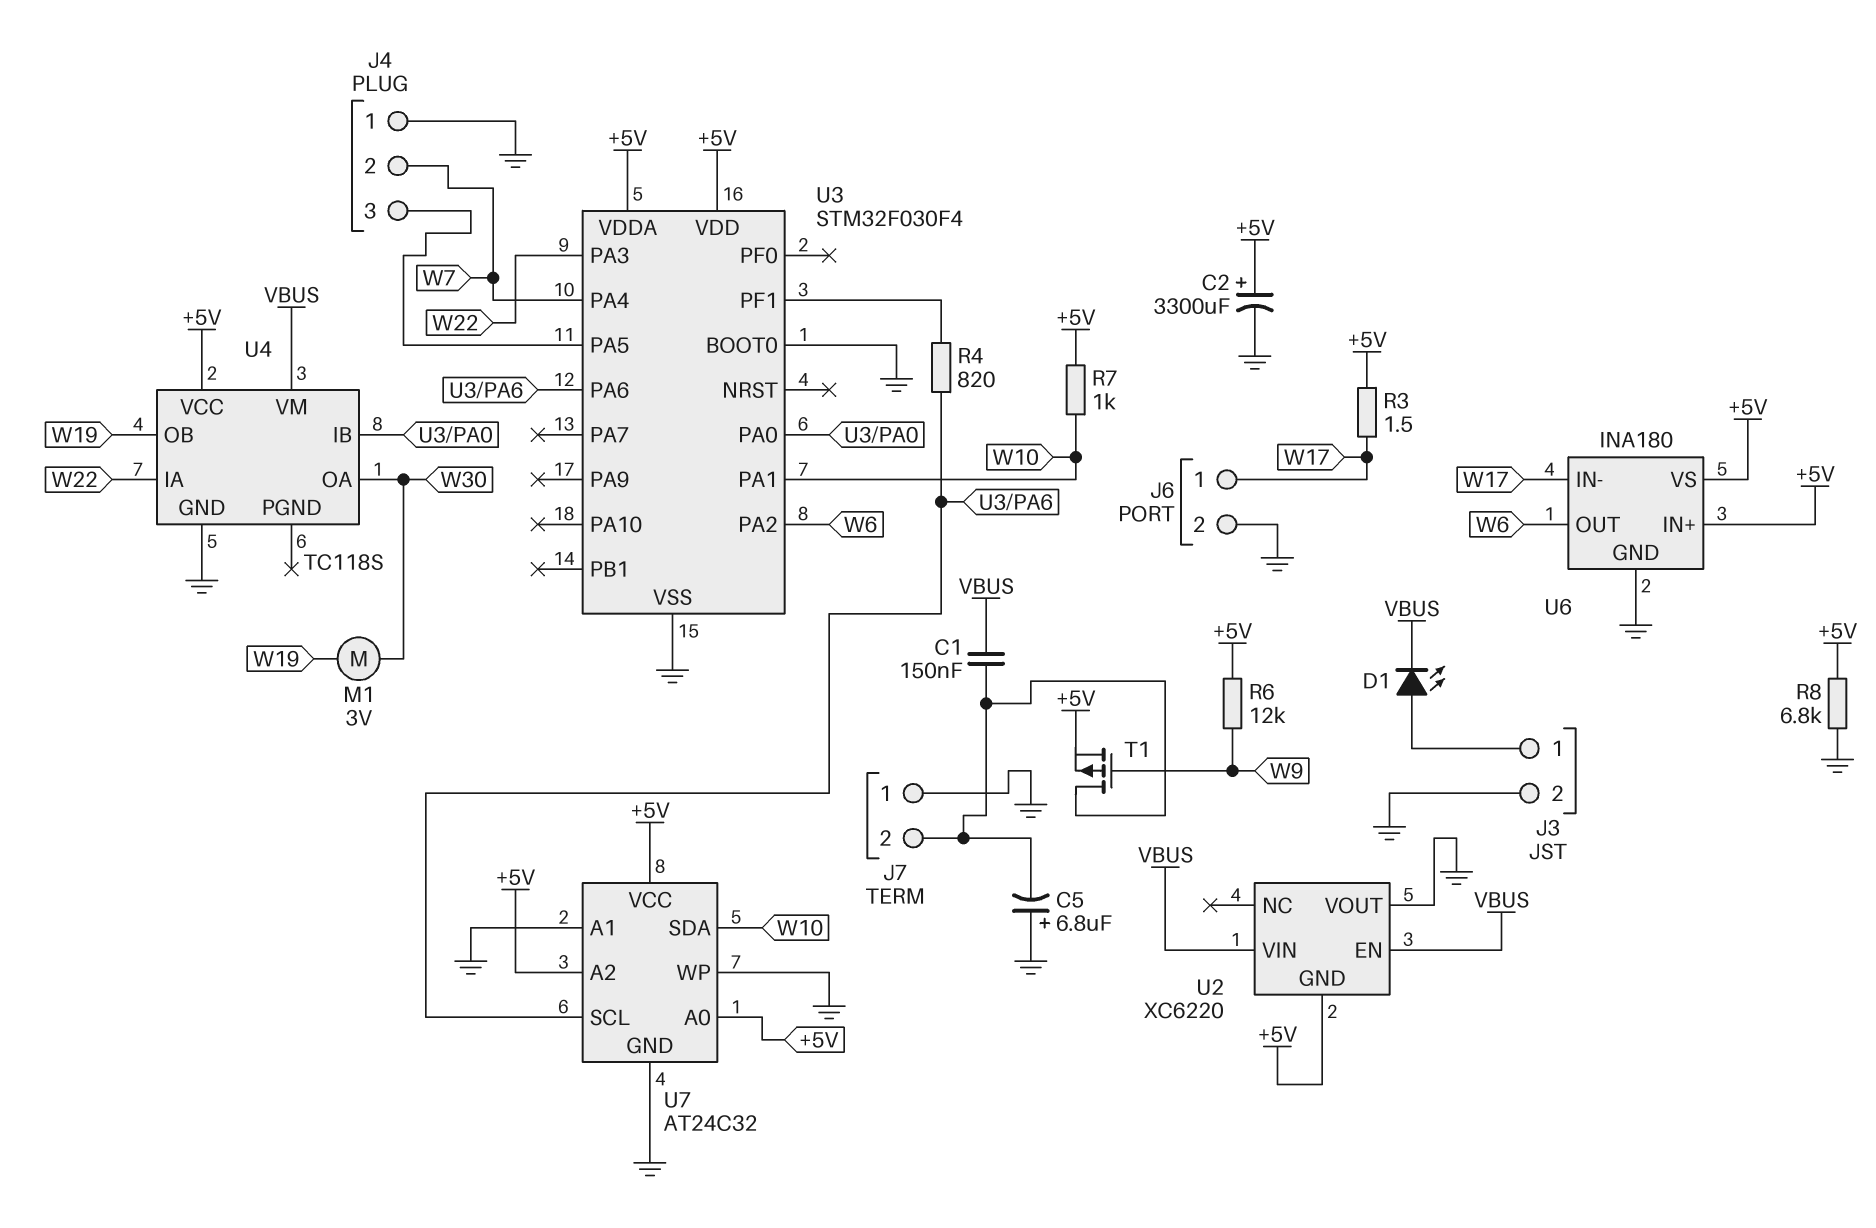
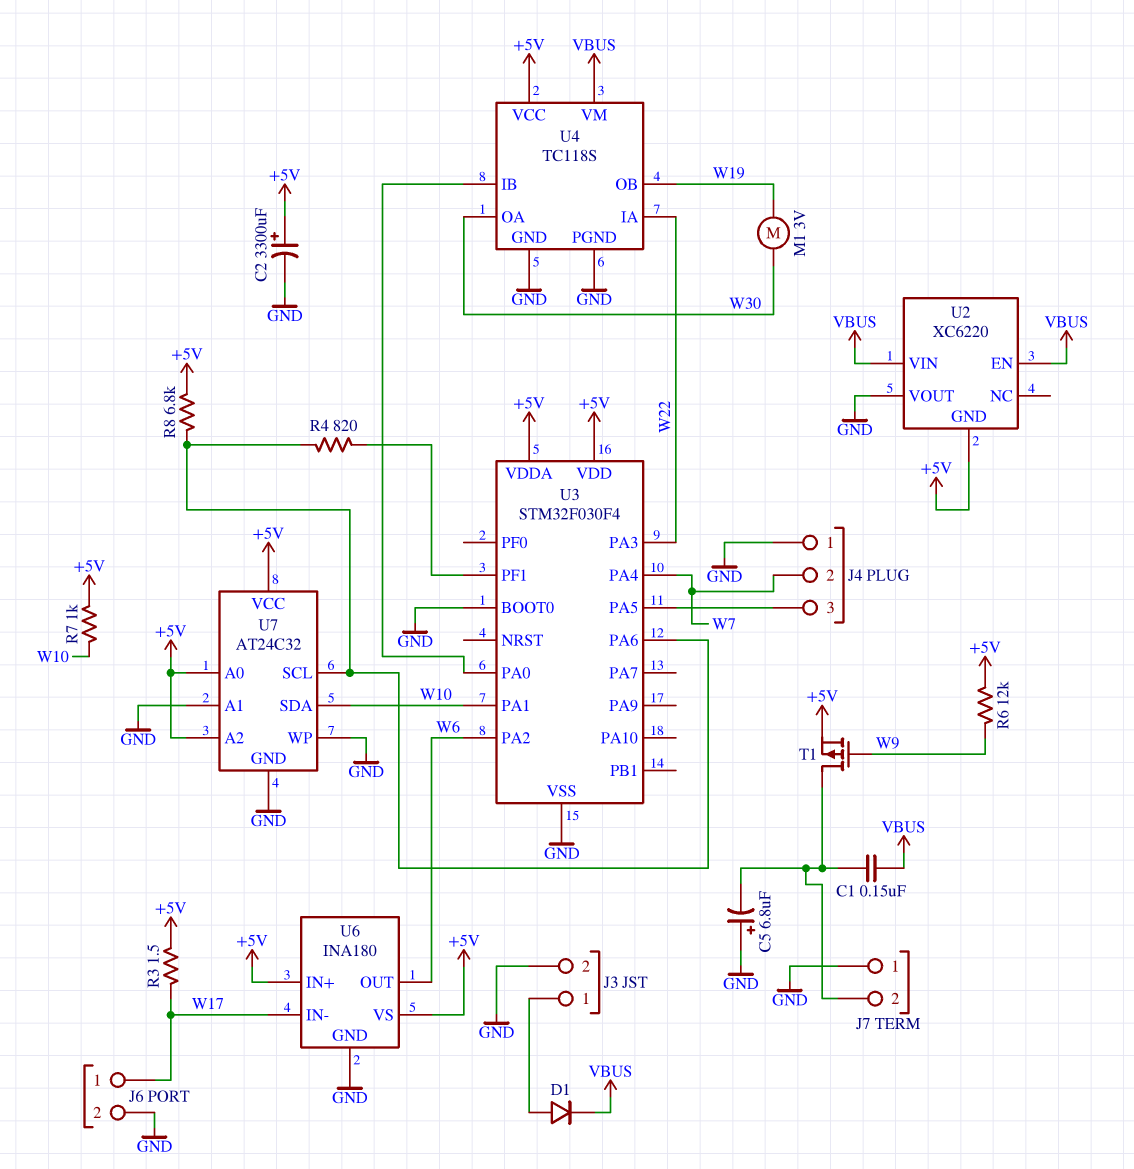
D1: LED (A J3/1, K VBUS) -> diode (A J3/1, K VBUS)
R8: 6.8k (+5V, GND) -> 6.8k (+5V, U3/PA6)
U4 pin PGND: none -> GND

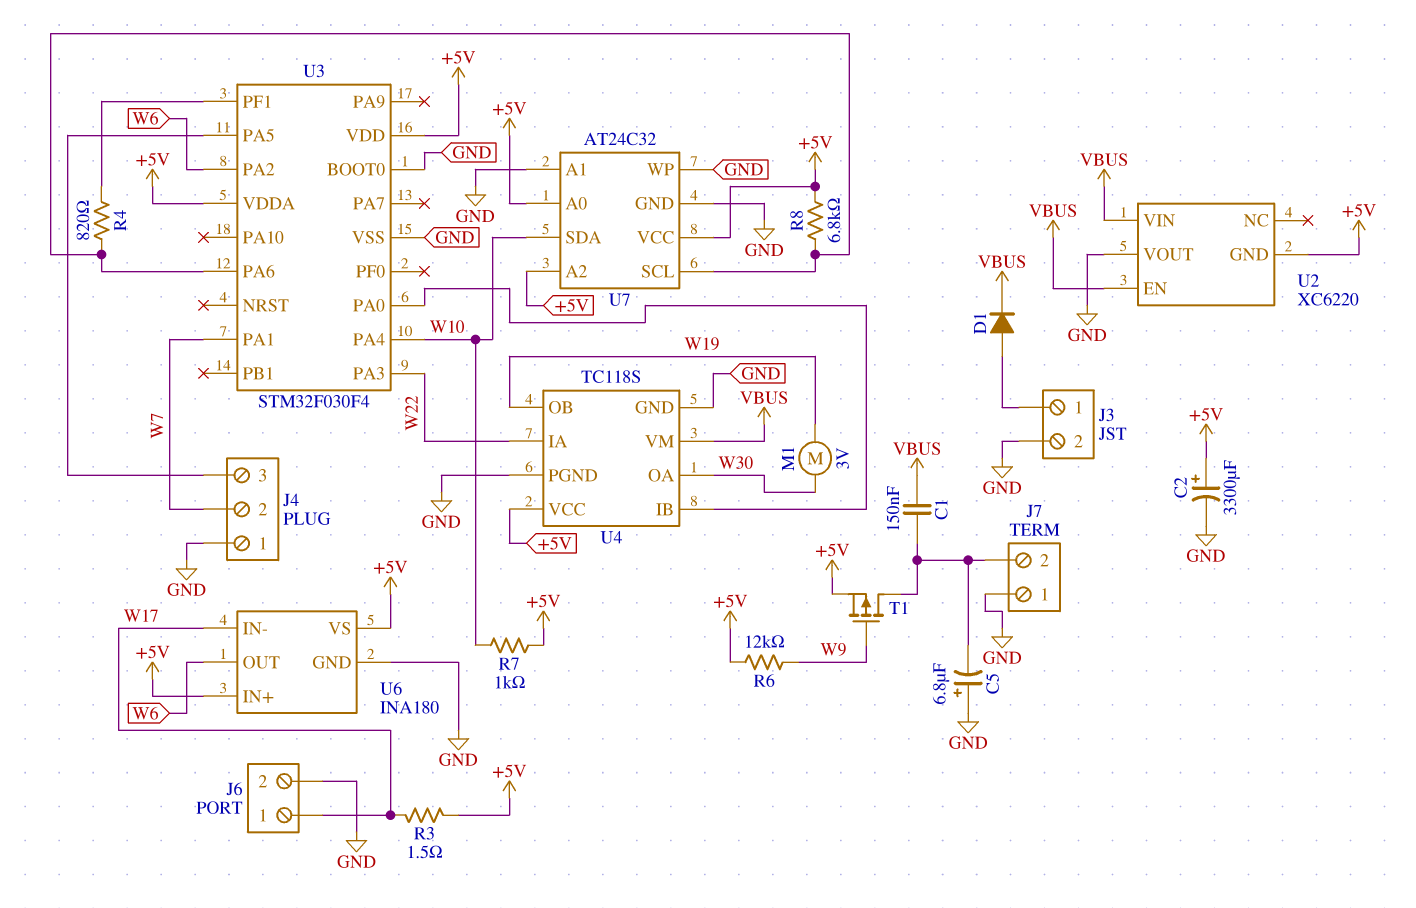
U3 pin PA1: W10 -> W7
U3 pin PA4: W7 -> W10

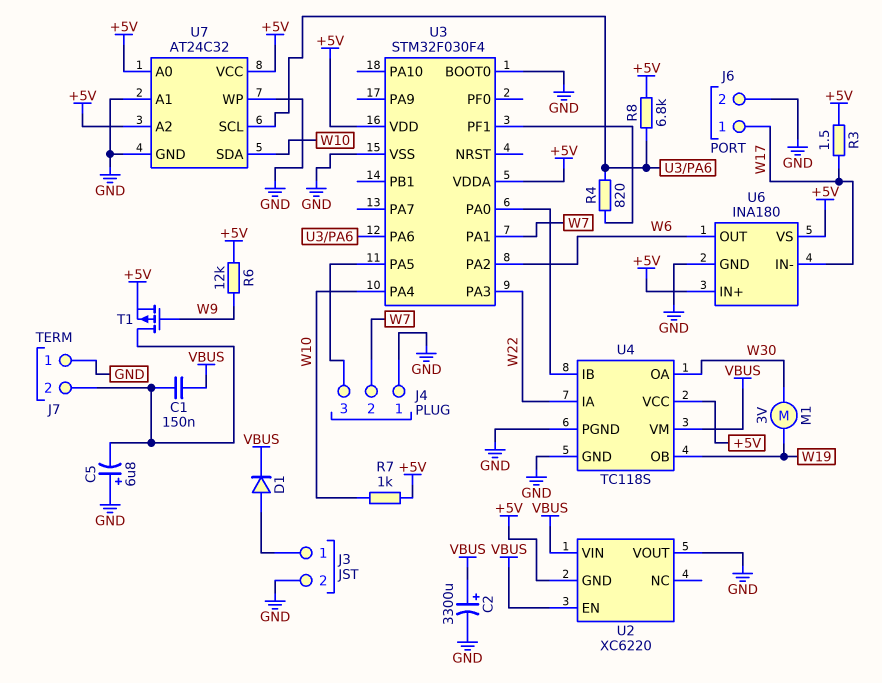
C2: 3300uF (plus +5V, minus GND) -> 3300uF (plus VBUS, minus GND)

